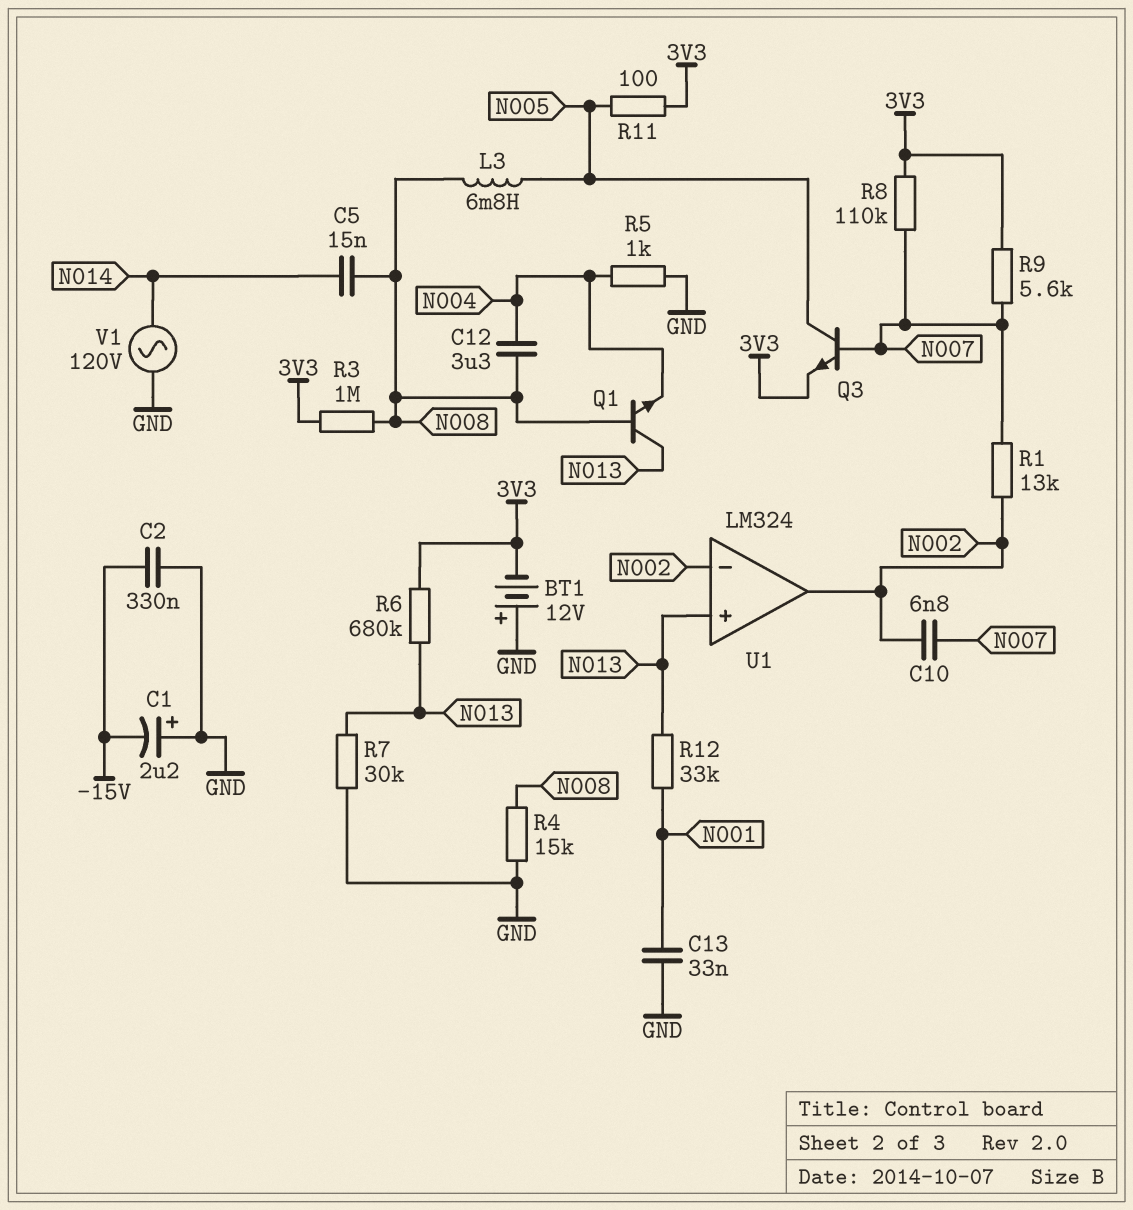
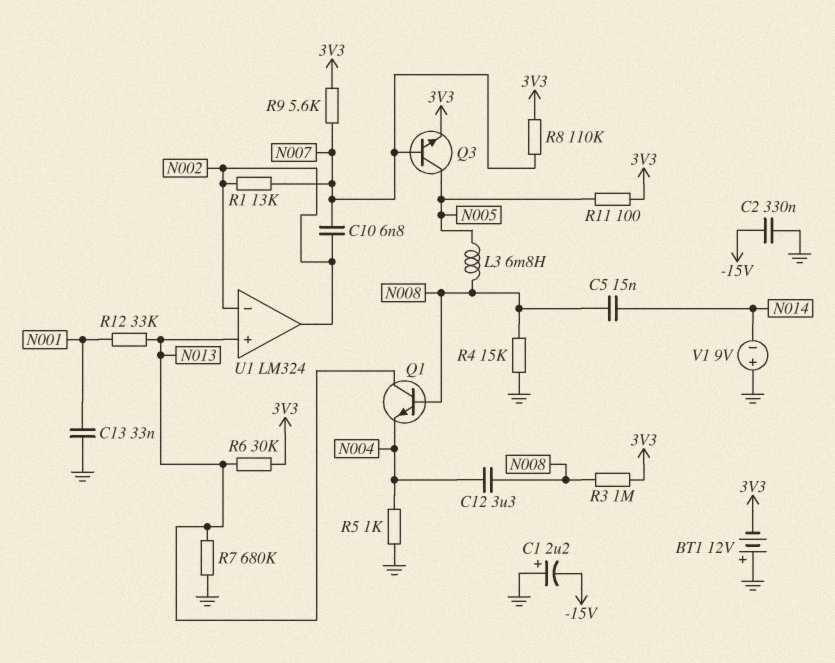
R6: 680k (3V3, N013) -> 30k (3V3, N013)
R7: 30k (GND, N013) -> 680k (GND, N013)
V1: AC 120V (GND, N014) -> 9V (plus GND, minus N014)

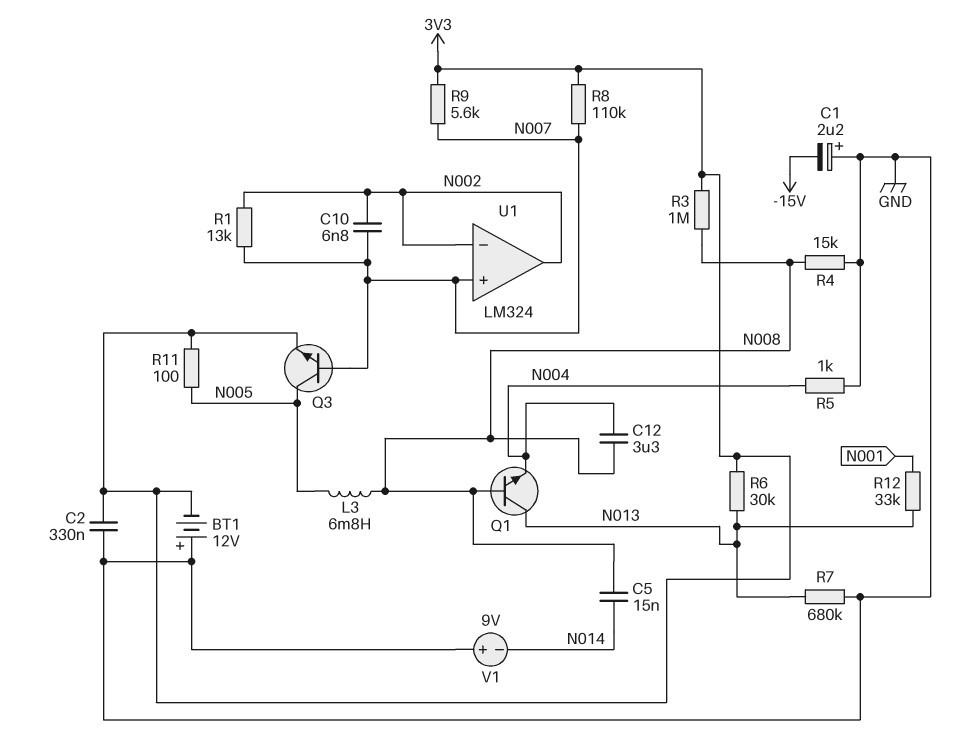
C2: 330nF (-15V, GND) -> 330nF (3V3, GND)
C13: 33nF (GND, N001) -> none
U1 pin in+: N013 -> N007

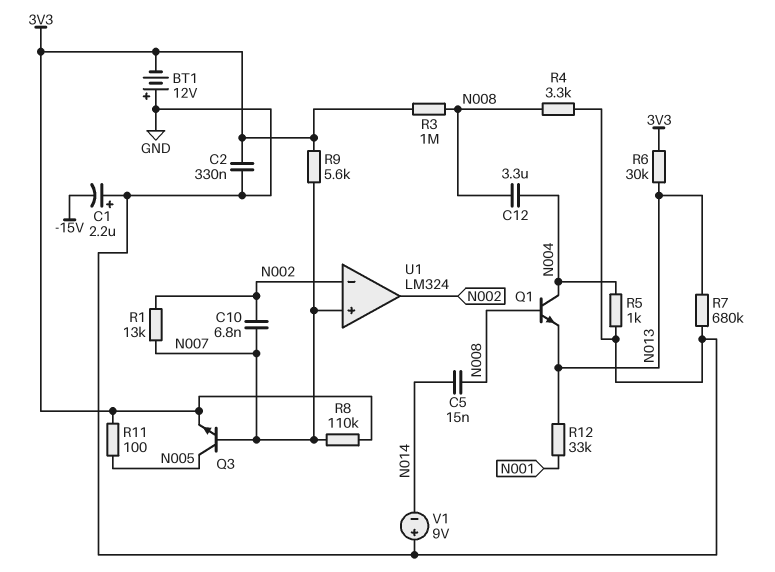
L3: 6.8mH (N005, N008) -> none
Q1: NPN (B N008, C N013, E N004) -> NPN (B N008, C N004, E N013)
R4: 15k (GND, N008) -> 3.3k (GND, N008)

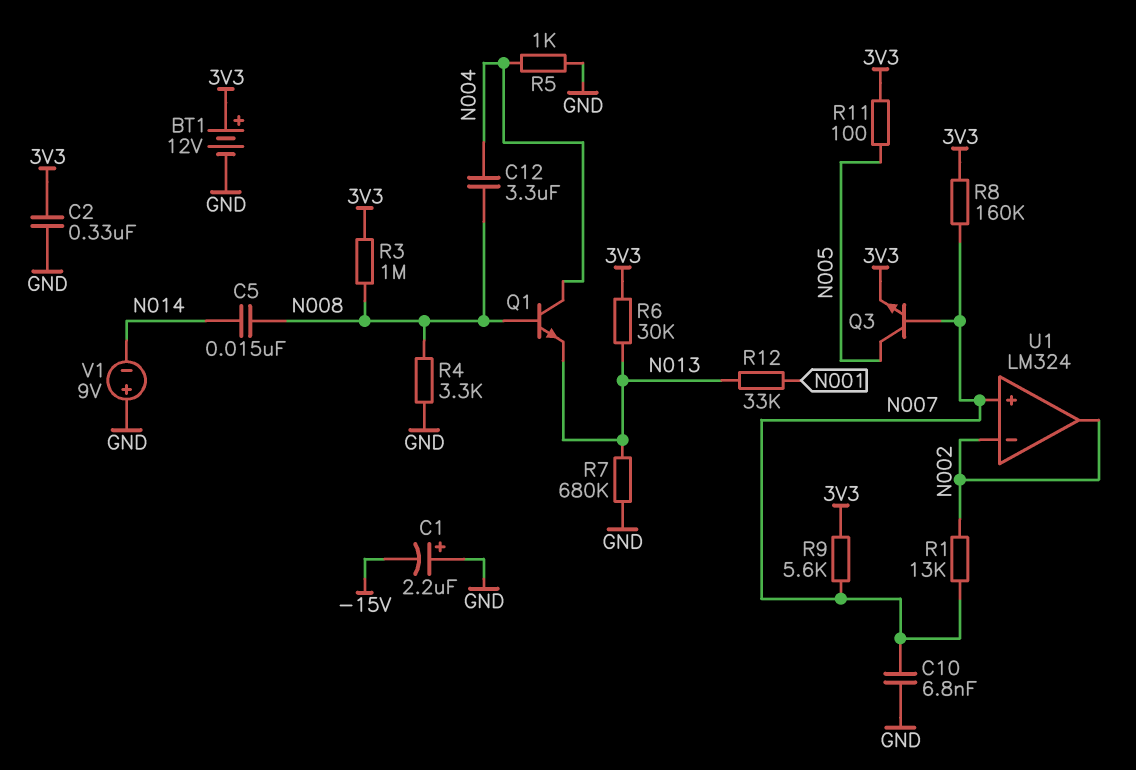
BT1: 12V (plus GND, minus 3V3) -> 12V (plus 3V3, minus GND)
C10: 6.8nF (N002, N007) -> 6.8nF (GND, N007)
R8: 110k (3V3, N007) -> 160k (3V3, N007)

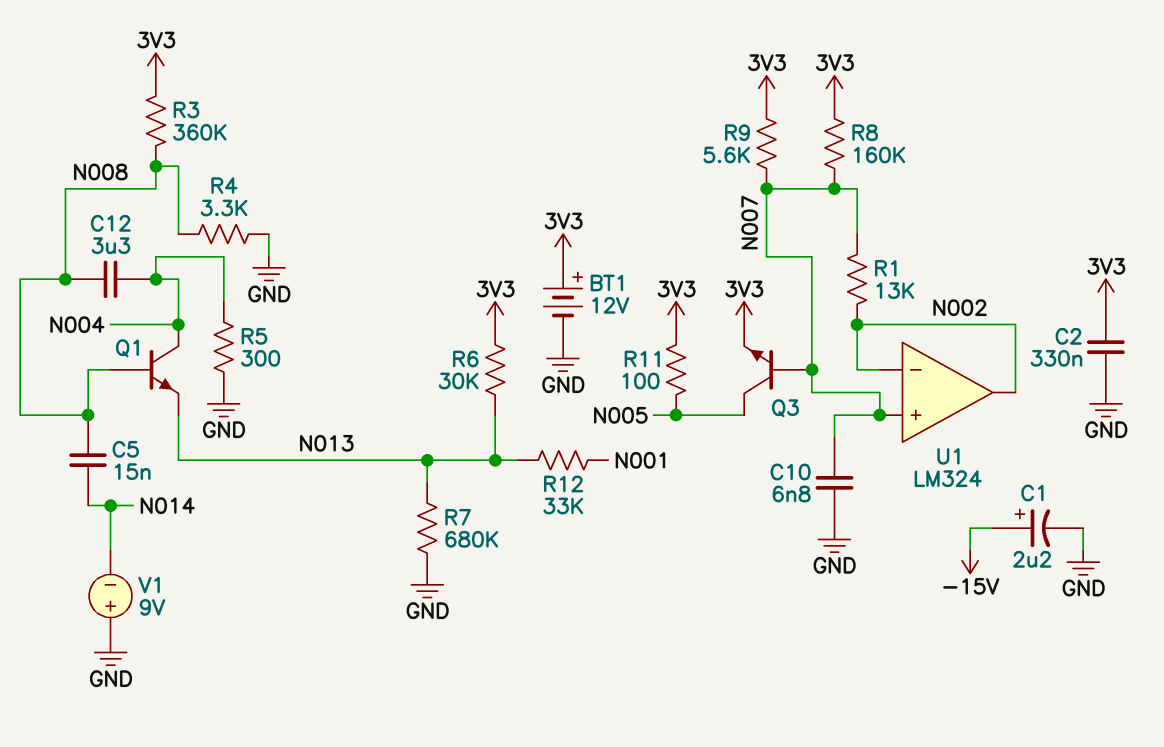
C1: 2.2uF (plus GND, minus -15V) -> 2.2uF (plus -15V, minus GND)
R3: 1M (3V3, N008) -> 360k (3V3, N008)
R5: 1k (GND, N004) -> 300 (GND, N004)

